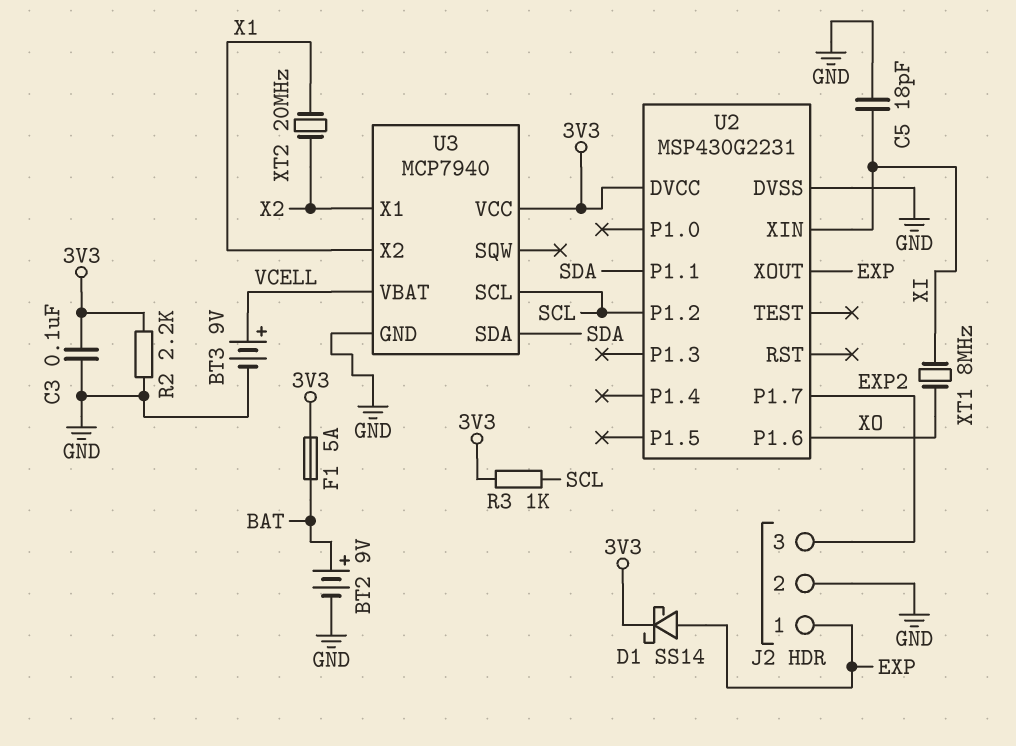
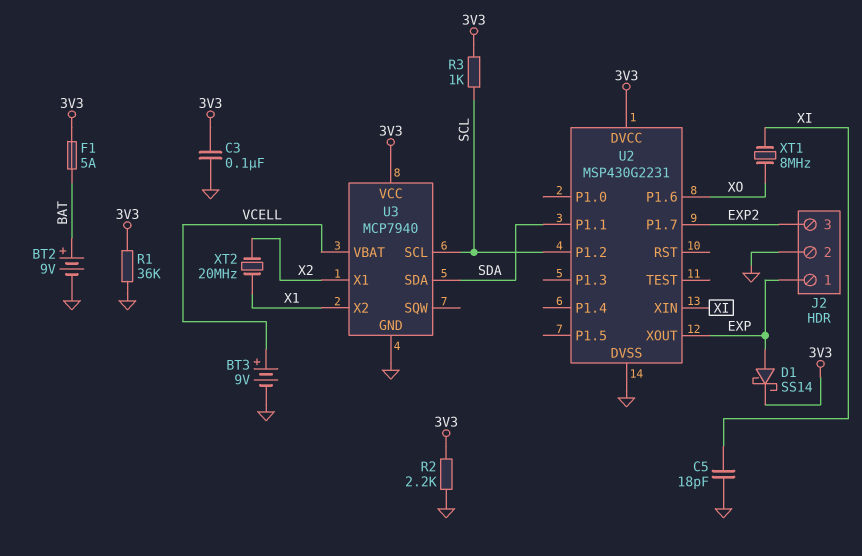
R1: none -> 36k (3V3, GND)

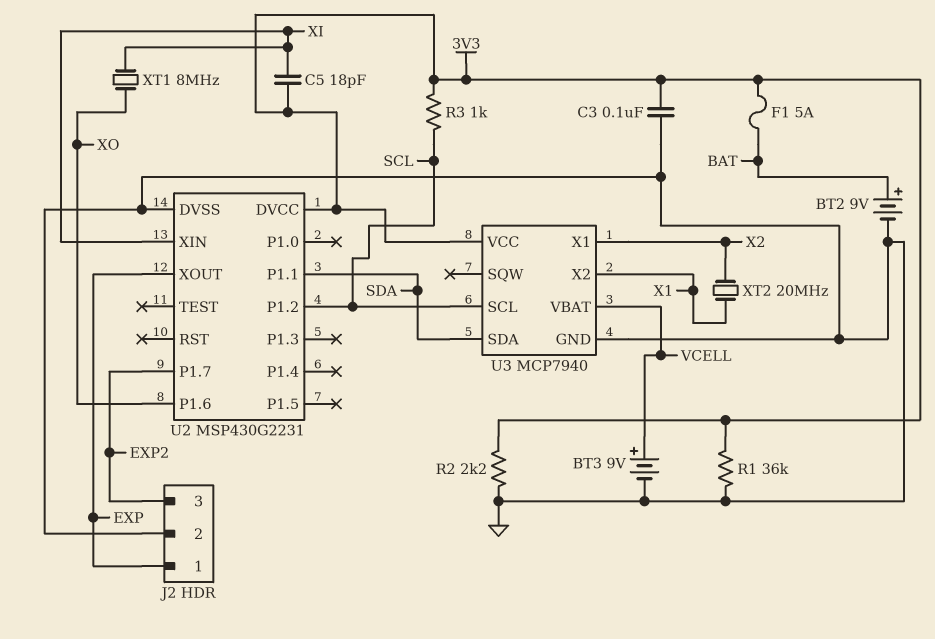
C5: 18pF (GND, XI) -> 18pF (3V3, XI)
D1: schottky SS14 (A EXP, K 3V3) -> none

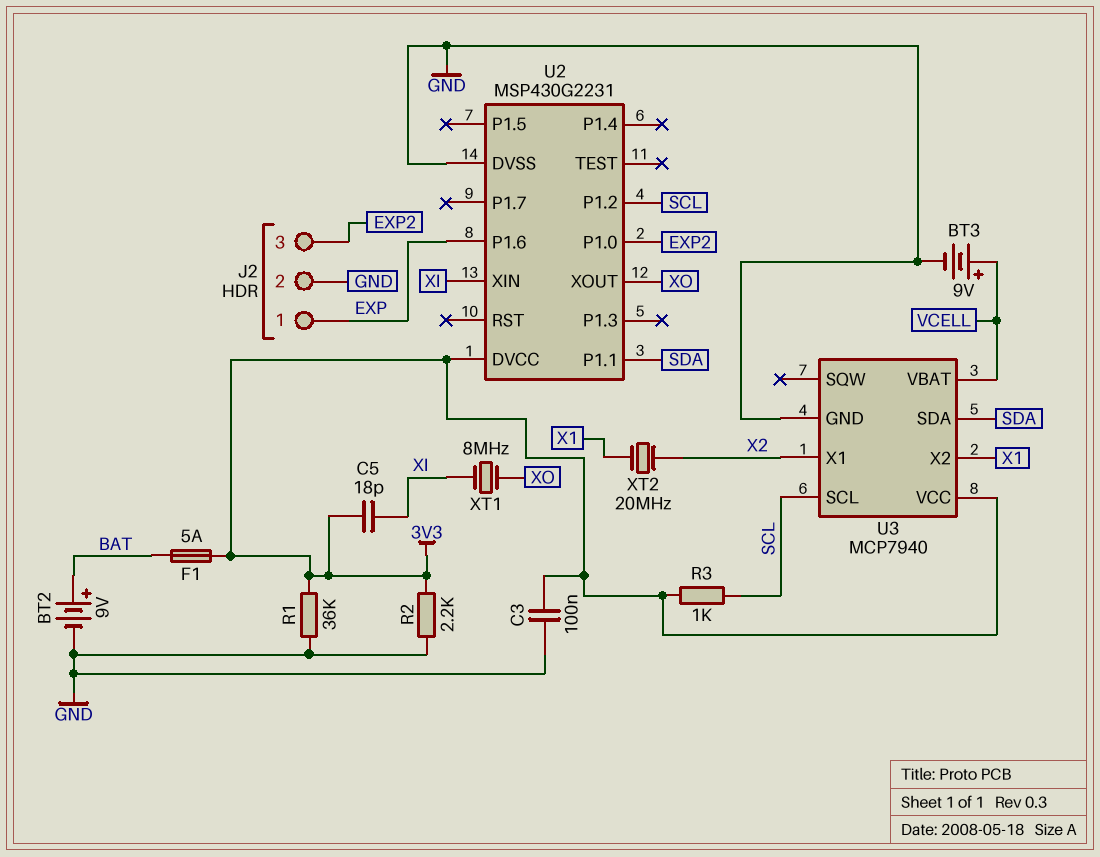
U2 pin P1.0: none -> EXP2
U2 pin P1.6: XO -> EXP
U2 pin P1.7: EXP2 -> none
U2 pin XOUT: EXP -> XO

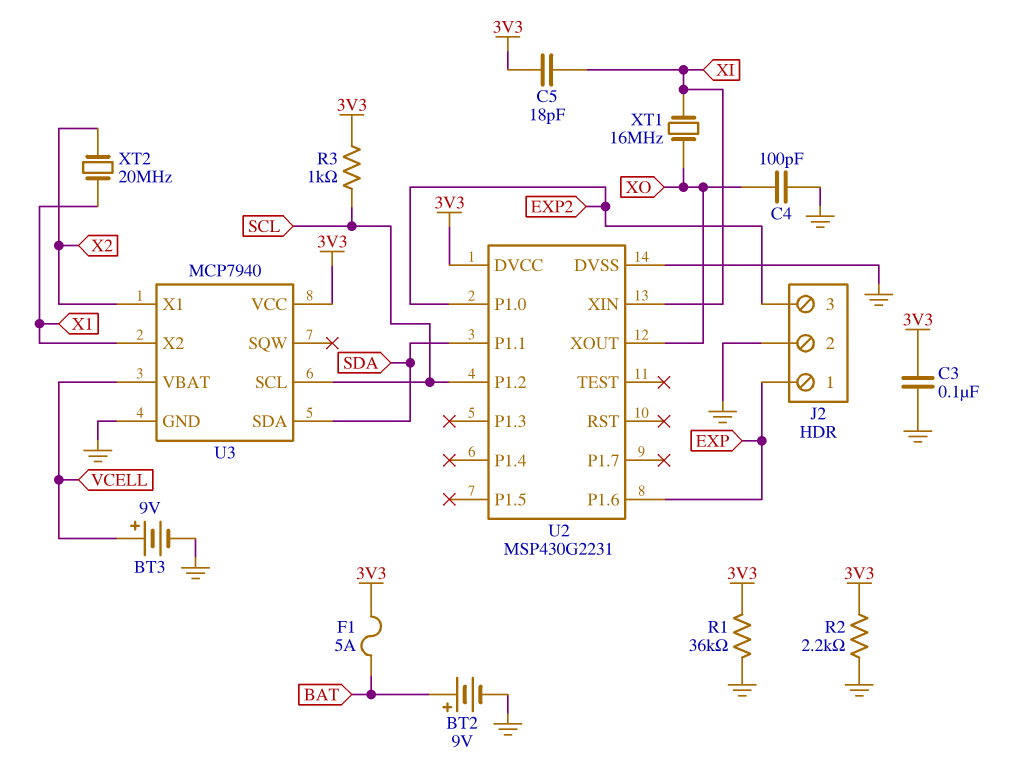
C4: none -> 100pF (GND, XO)
XT1: 8MHz (XI, XO) -> 16MHz (XI, XO)

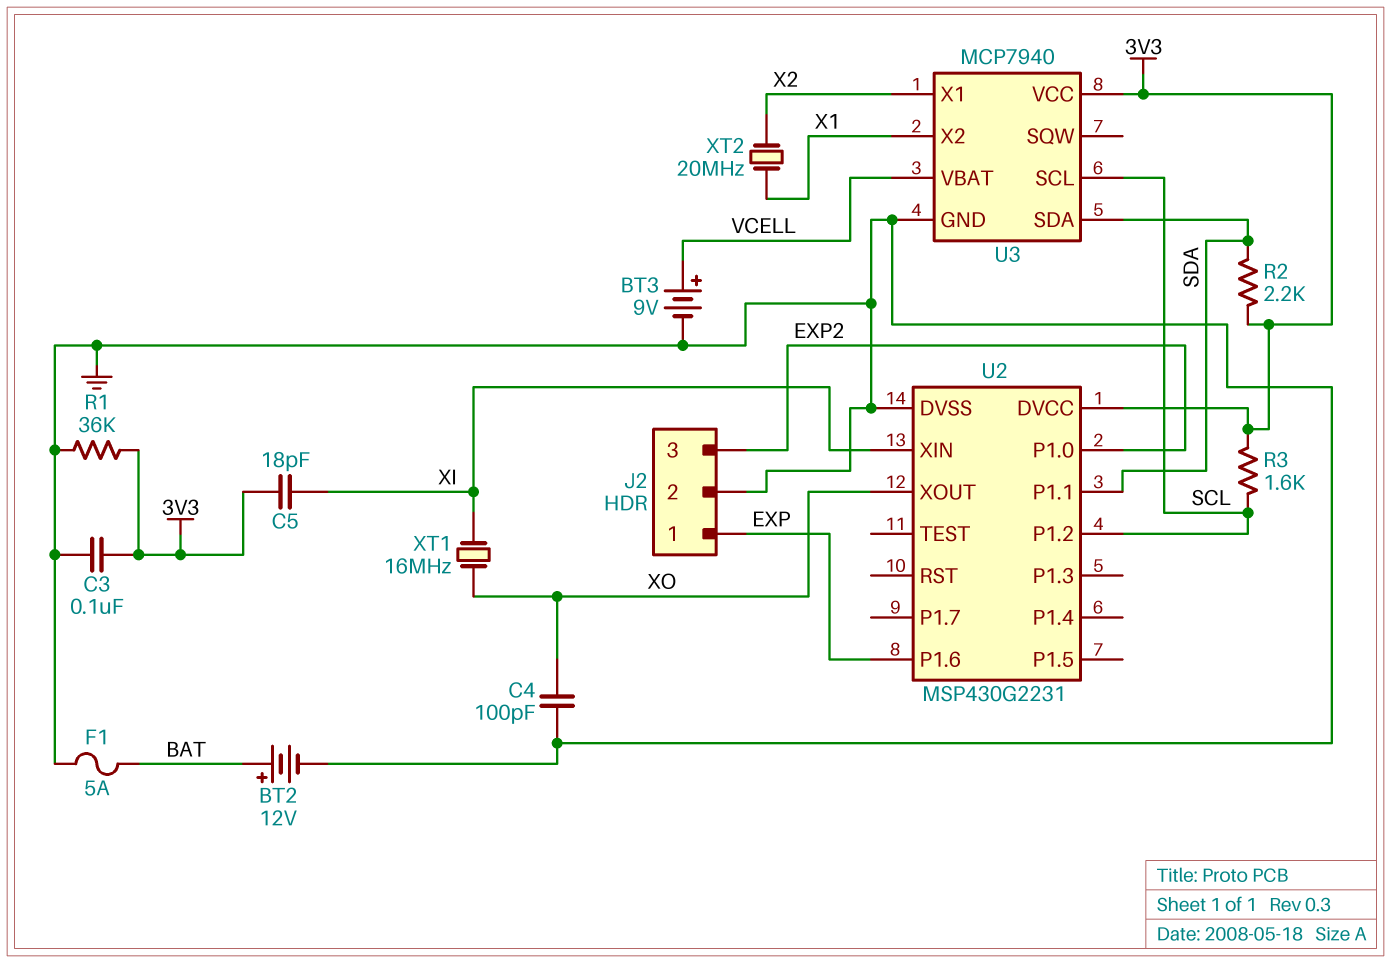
BT2: 9V (plus BAT, minus GND) -> 12V (plus BAT, minus GND)
F1: 5A (3V3, BAT) -> 5A (BAT, GND)
R2: 2.2k (3V3, GND) -> 2.2k (3V3, SDA)
R3: 1k (3V3, SCL) -> 1.6k (3V3, SCL)

